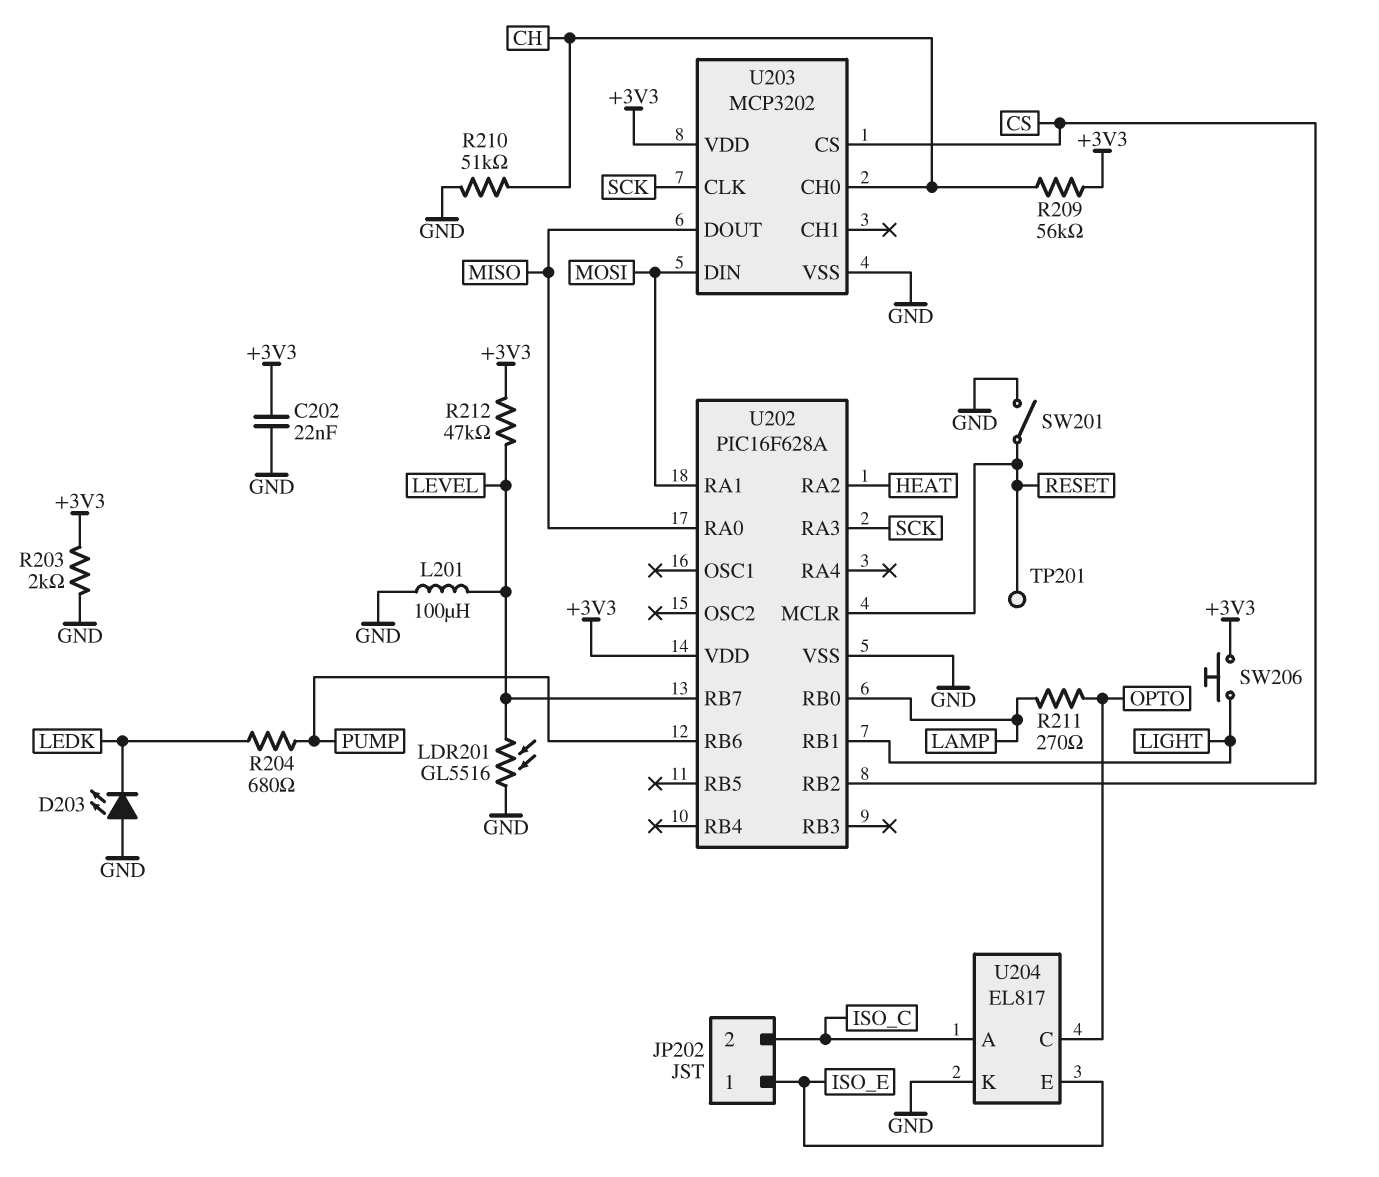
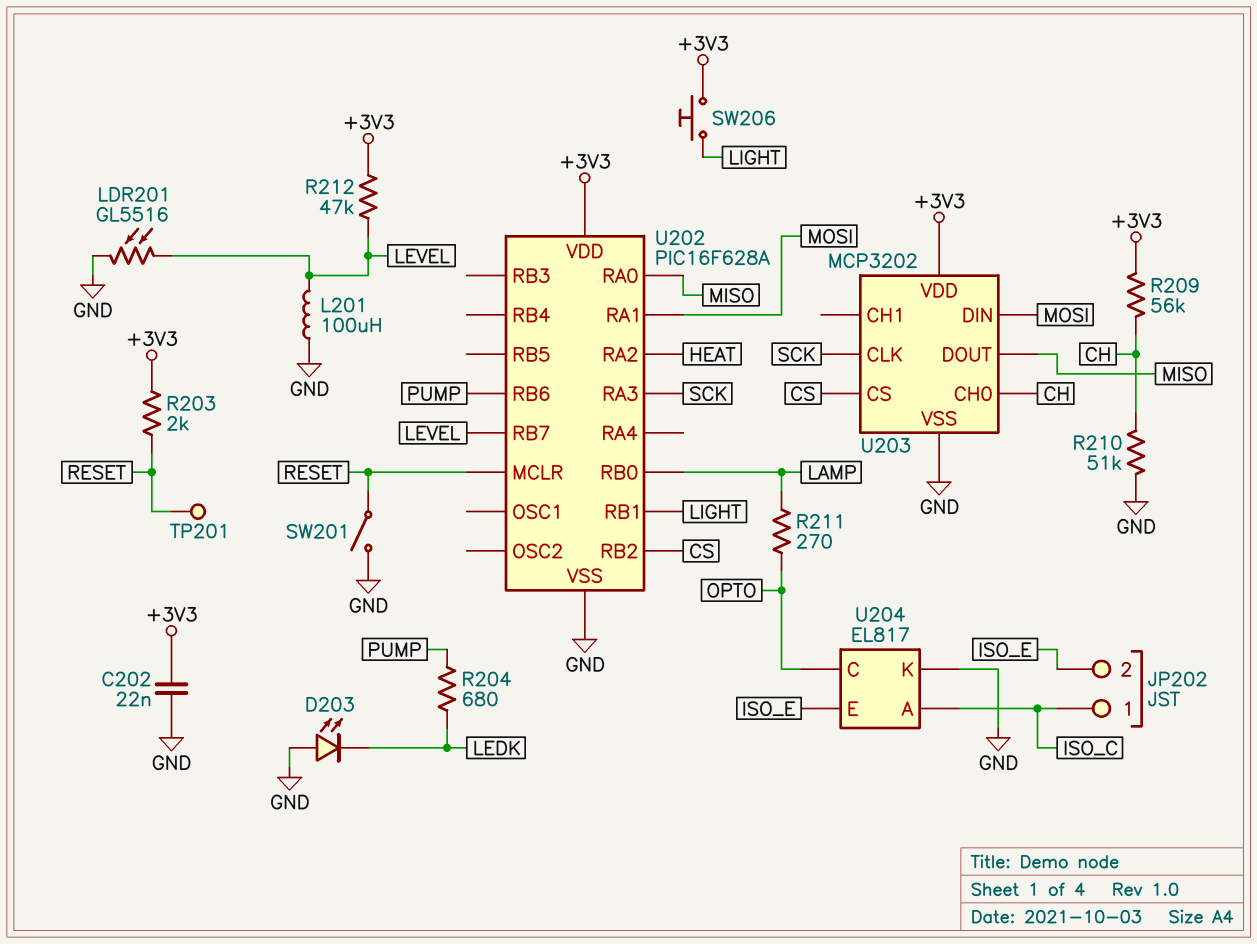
JP202 pin 1: ISO_E -> ISO_C
JP202 pin 2: ISO_C -> ISO_E
R203: 2k (+3V3, GND) -> 2k (+3V3, RESET)

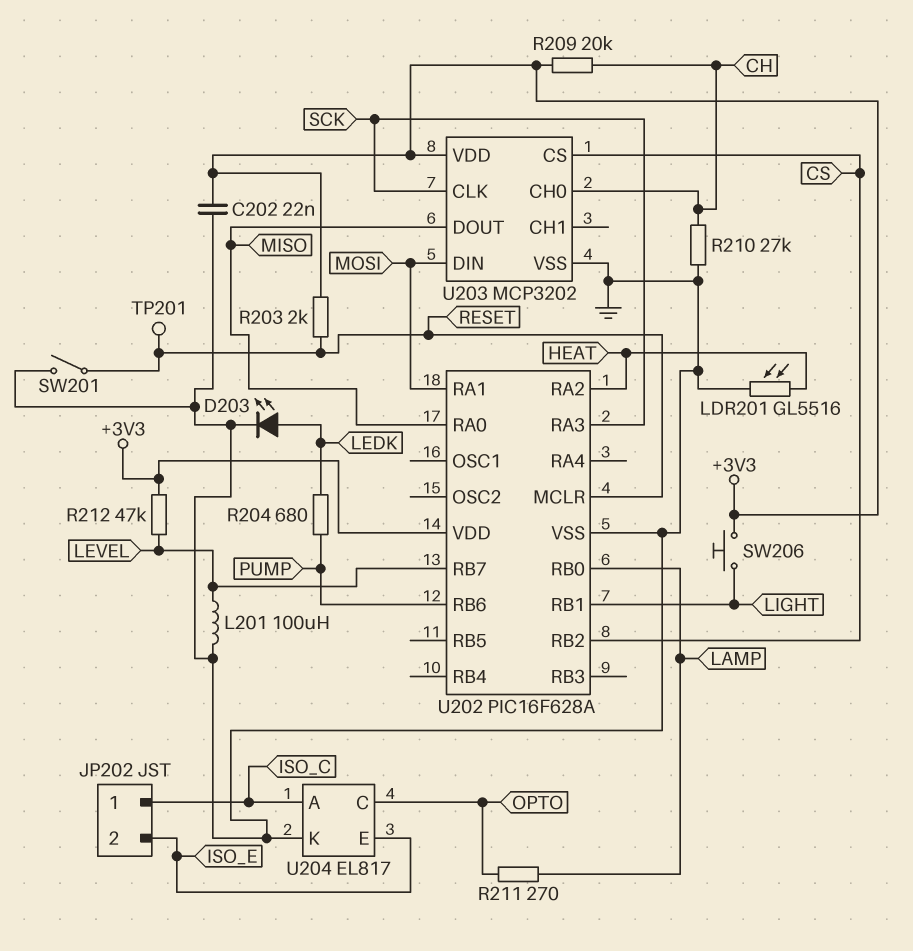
D203: LED (A GND, K LEDK) -> LED (A LEDK, K GND)
LDR201: GL5516 (GND, LEVEL) -> GL5516 (GND, HEAT)
R209: 56k (+3V3, CH) -> 20k (+3V3, CH)
R210: 51k (CH, GND) -> 27k (CH, GND)

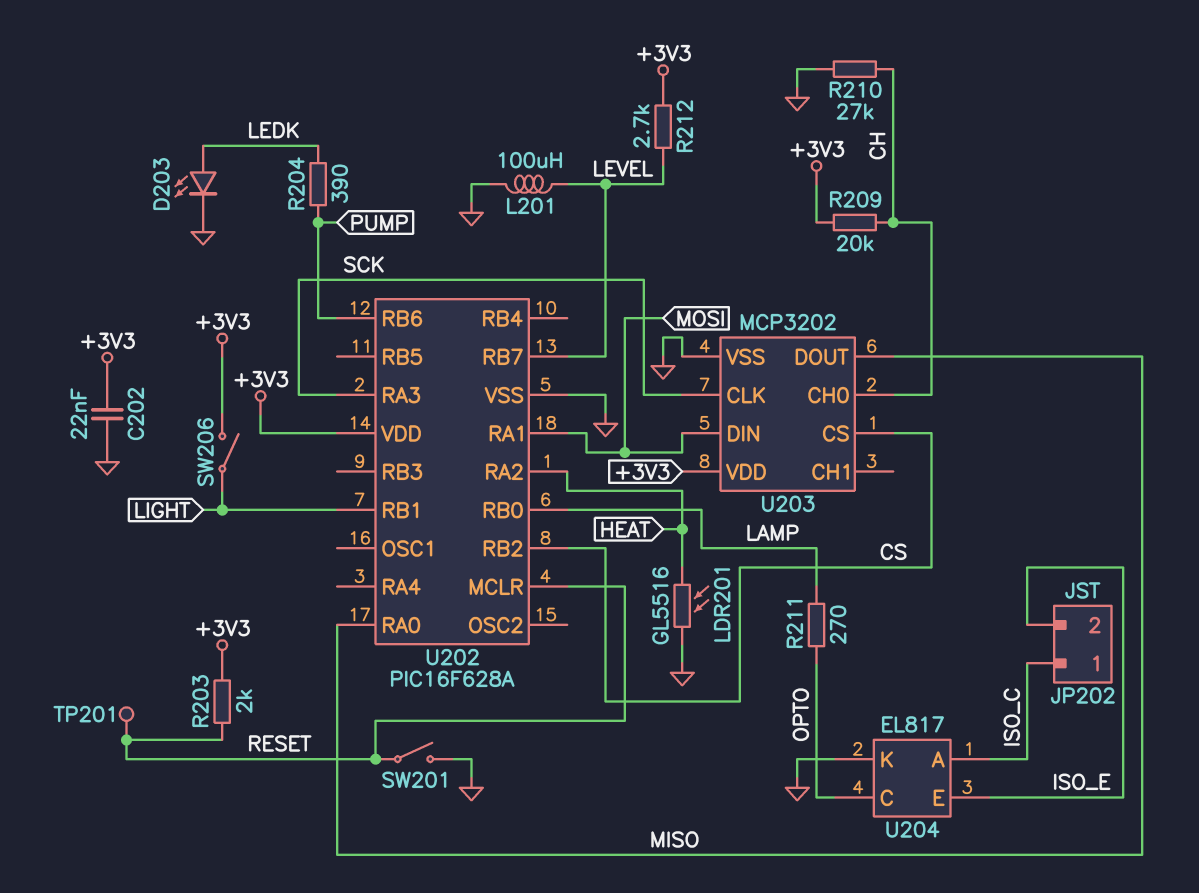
R204: 680 (LEDK, PUMP) -> 390 (LEDK, PUMP)
R212: 47k (+3V3, LEVEL) -> 2.7k (+3V3, LEVEL)
SW206: button (+3V3, LIGHT) -> switch (+3V3, LIGHT)

